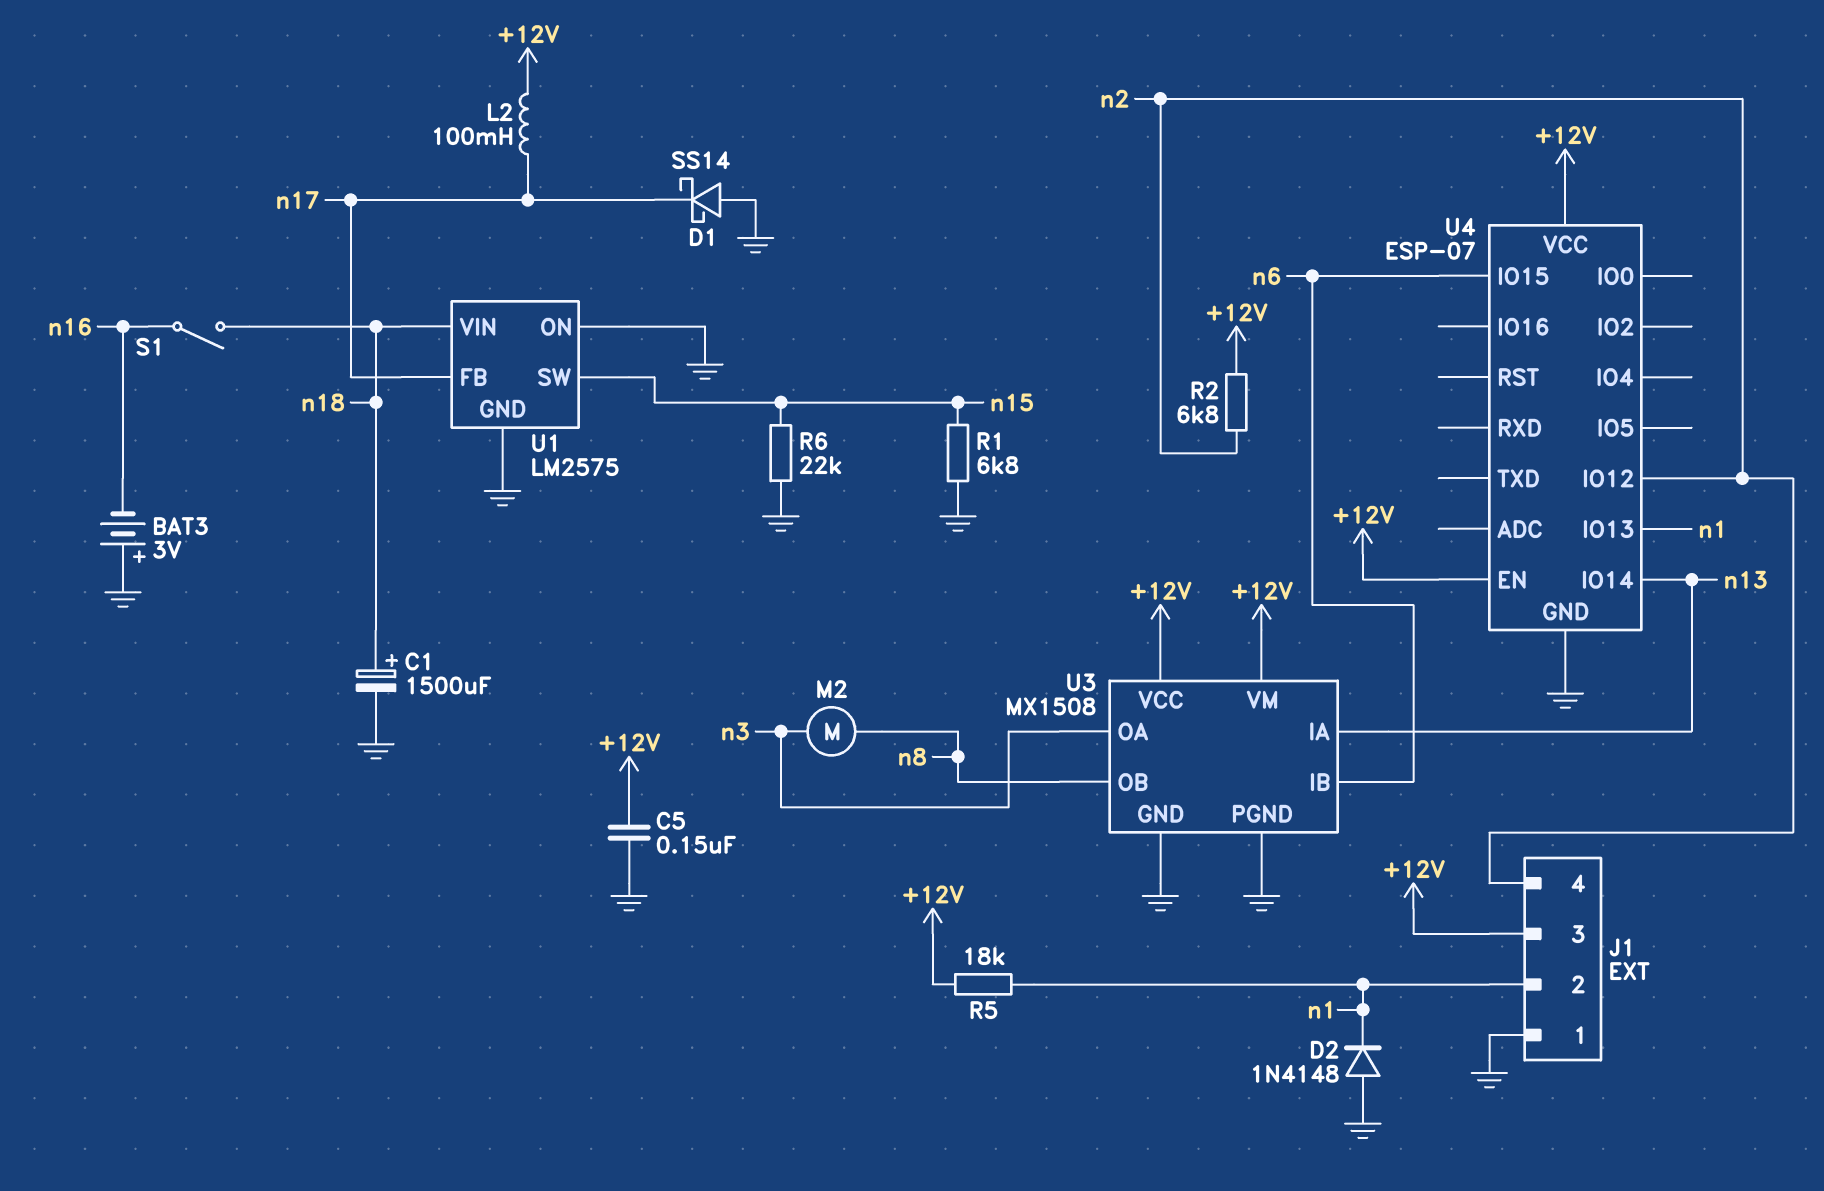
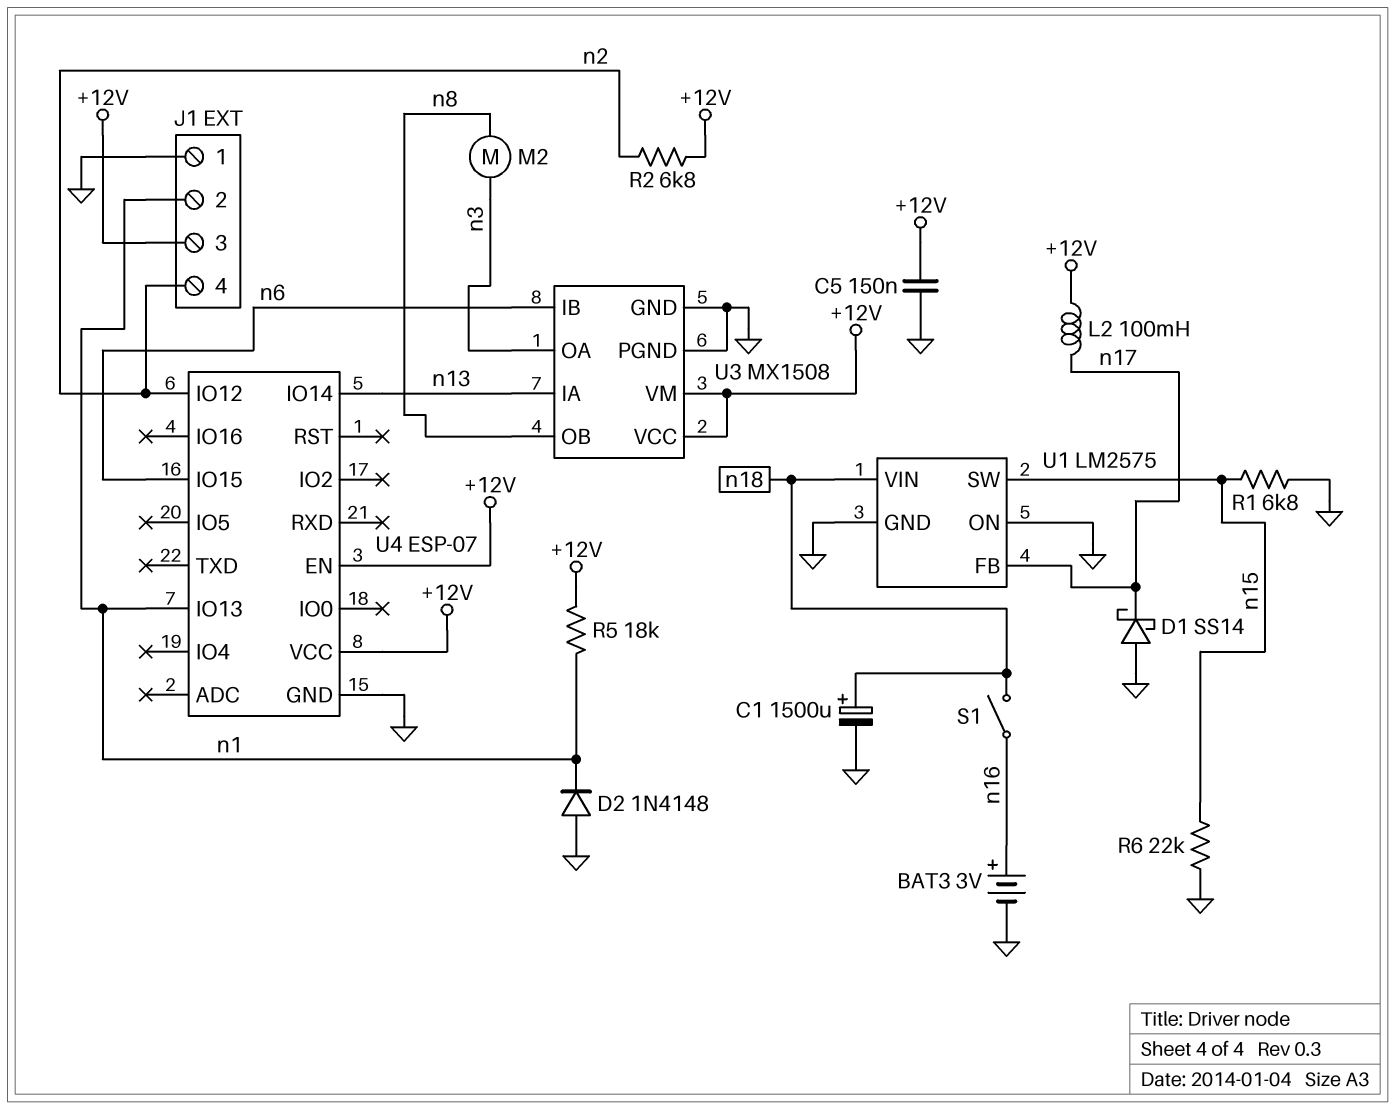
BAT3: 3V (plus GND, minus n16) -> 3V (plus n16, minus GND)

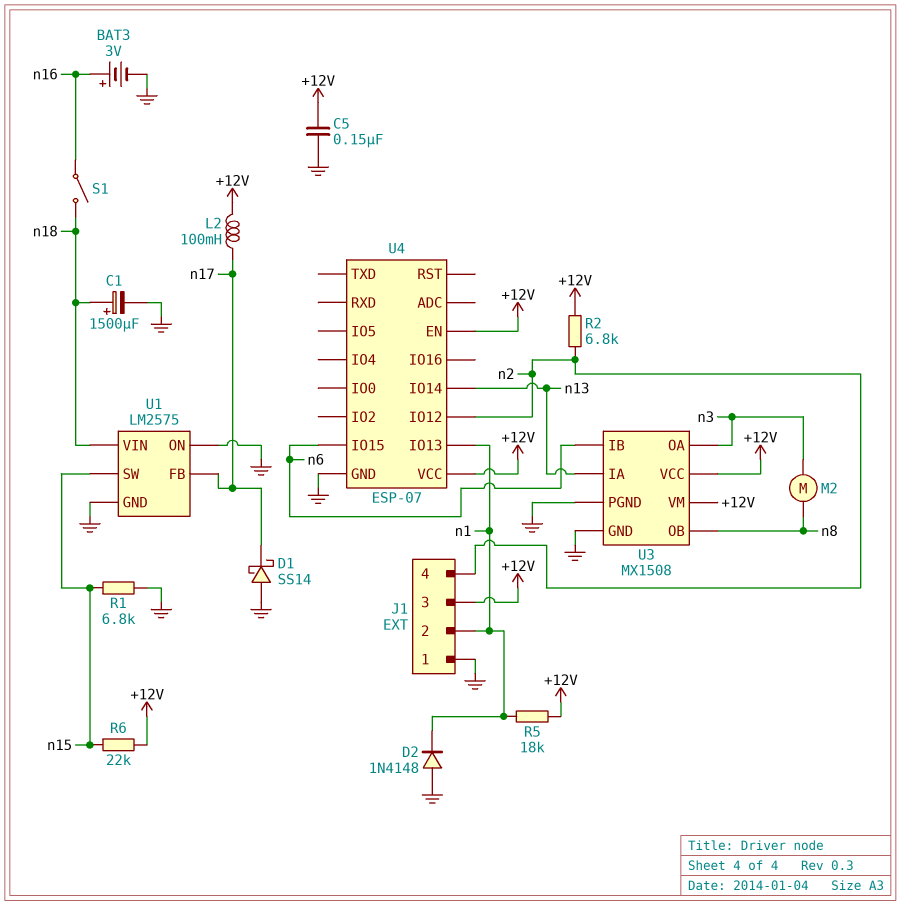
R6: 22k (GND, n15) -> 22k (+12V, n15)

